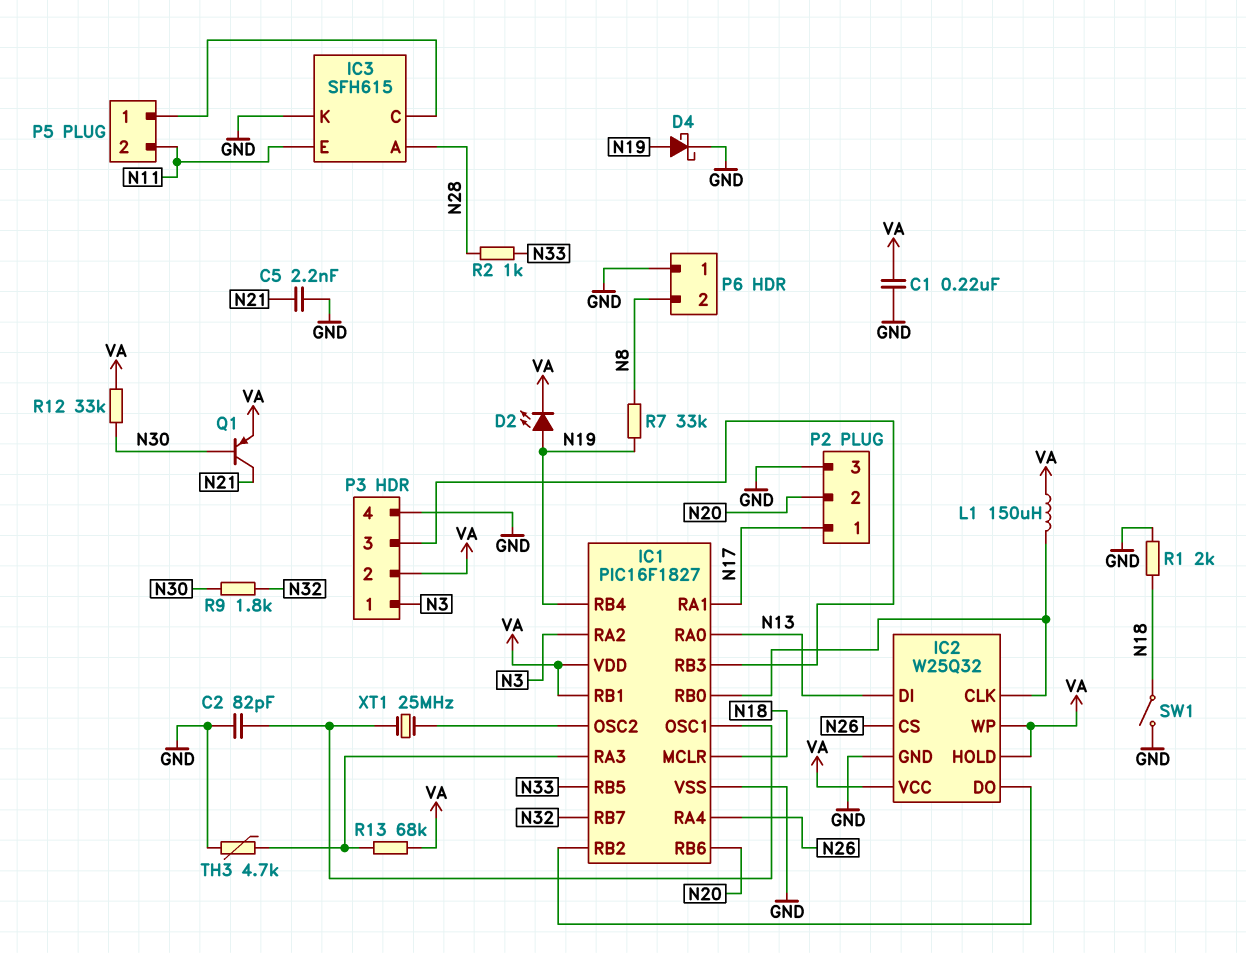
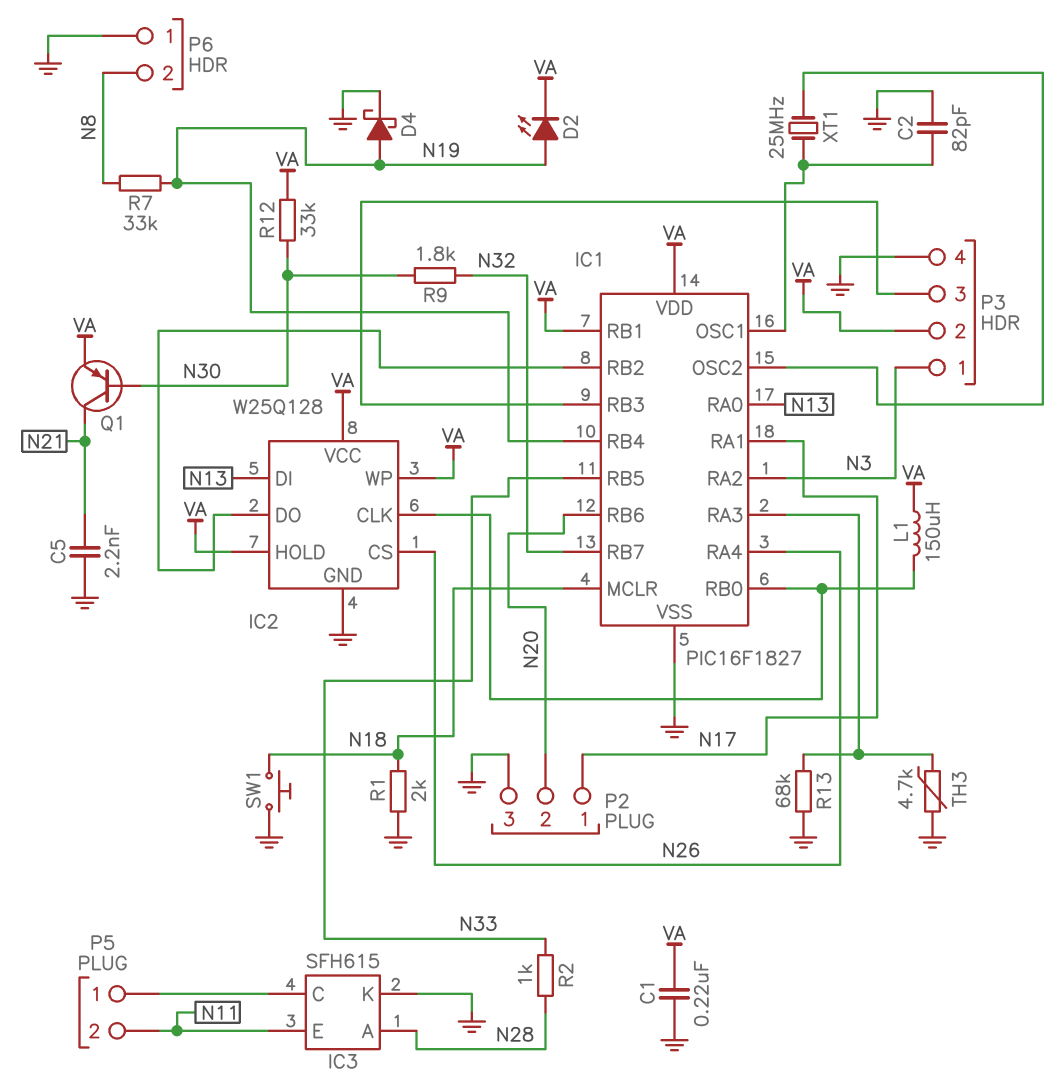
IC2: W25Q32 -> W25Q128
R13: 68k (IC1/RA3, VA) -> 68k (GND, IC1/RA3)
SW1: switch (GND, N18) -> button (GND, N18)

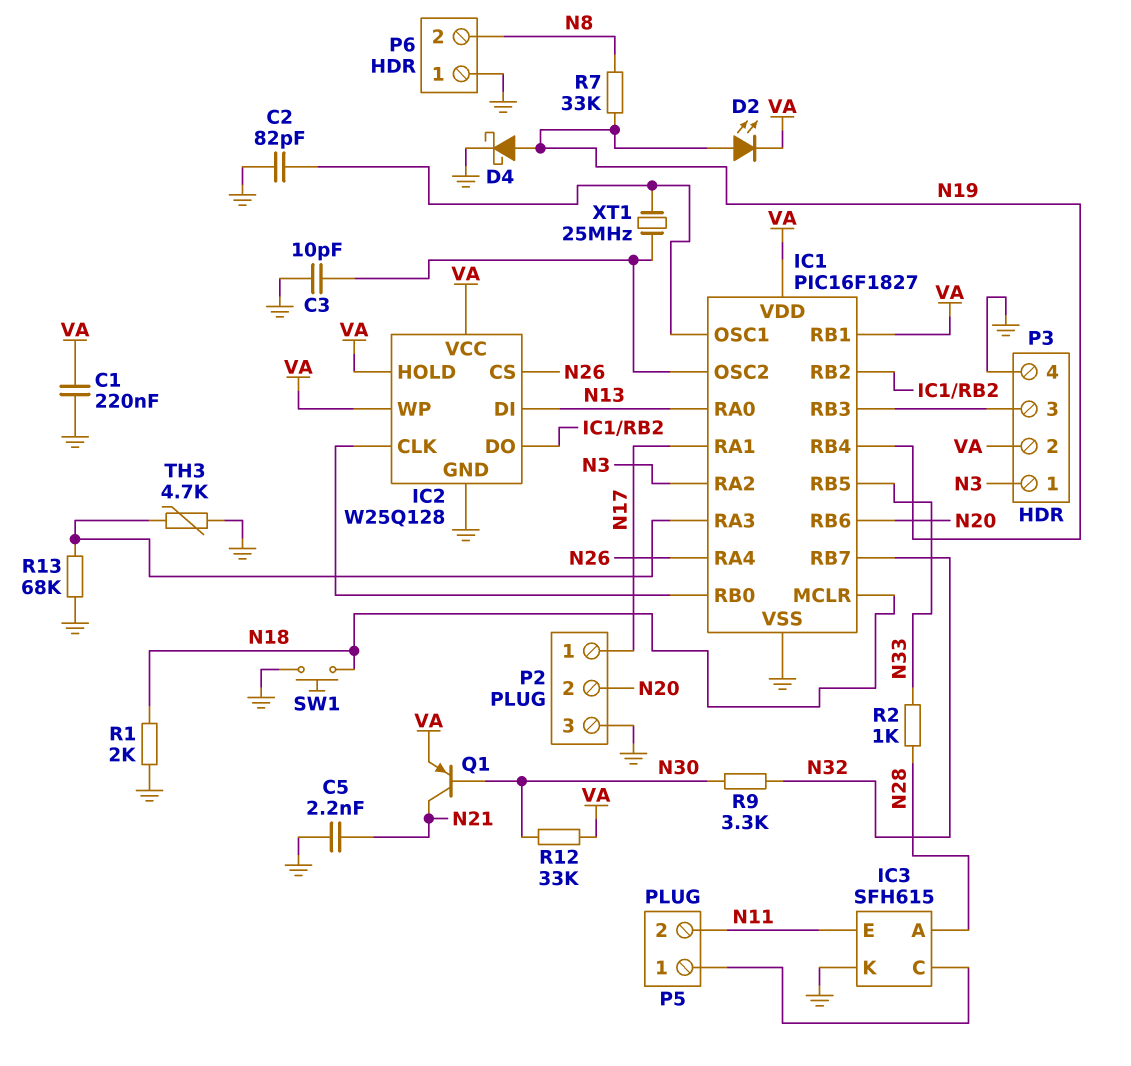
C3: none -> 10pF (GND, IC1/OSC2)
L1: 150uH (IC1/RB0, VA) -> none
R9: 1.8k (N30, N32) -> 3.3k (N30, N32)

